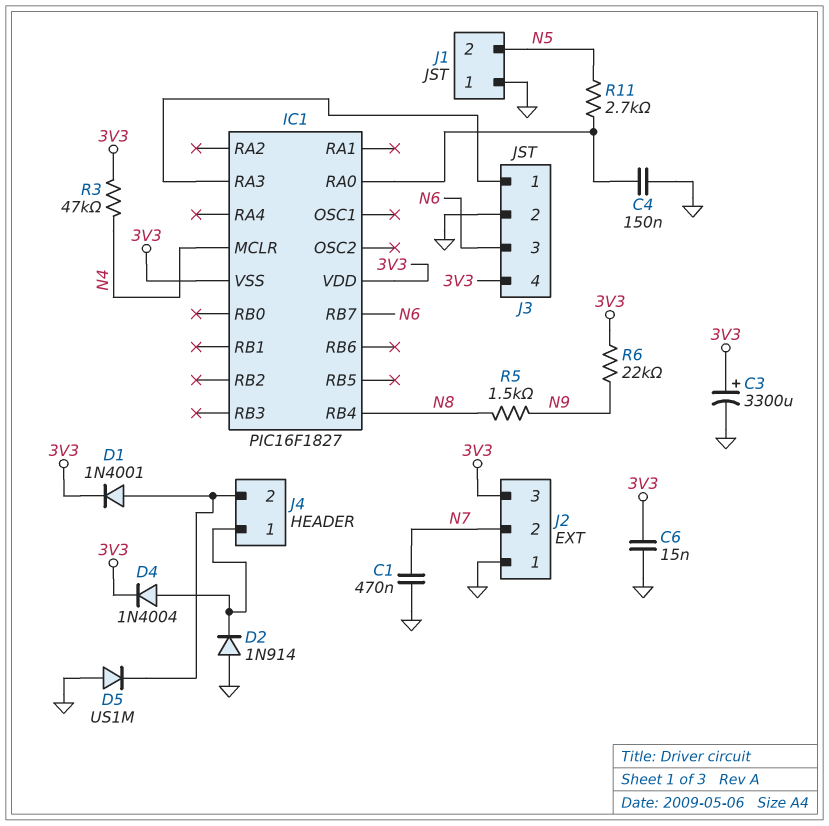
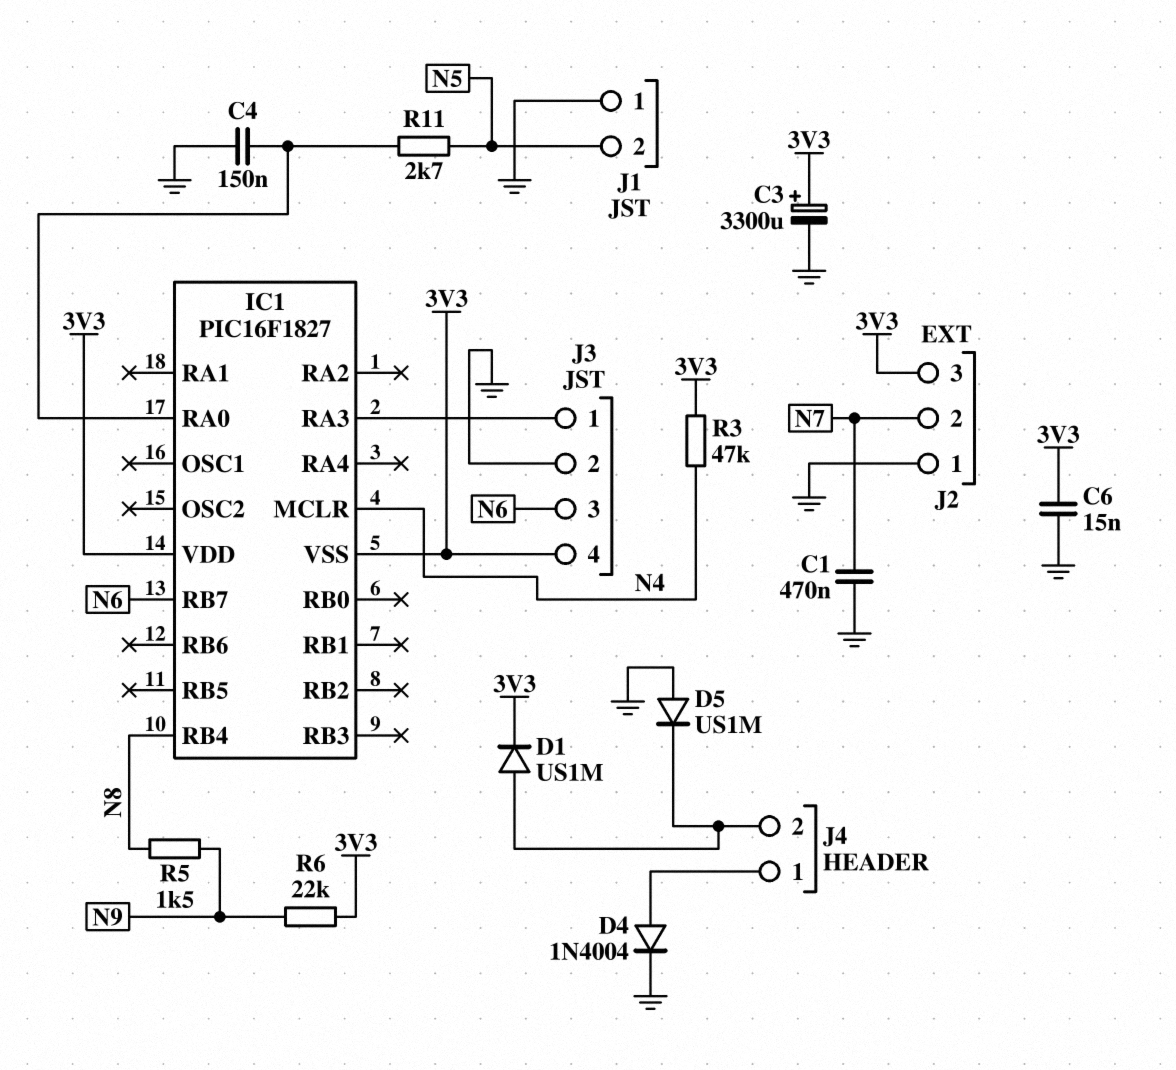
D1: diode 1N4001 (A J4/2, K 3V3) -> diode US1M (A J4/2, K 3V3)
D2: diode 1N914 (A GND, K J4/1) -> none
D4: diode 1N4004 (A J4/1, K 3V3) -> diode 1N4004 (A J4/1, K GND)

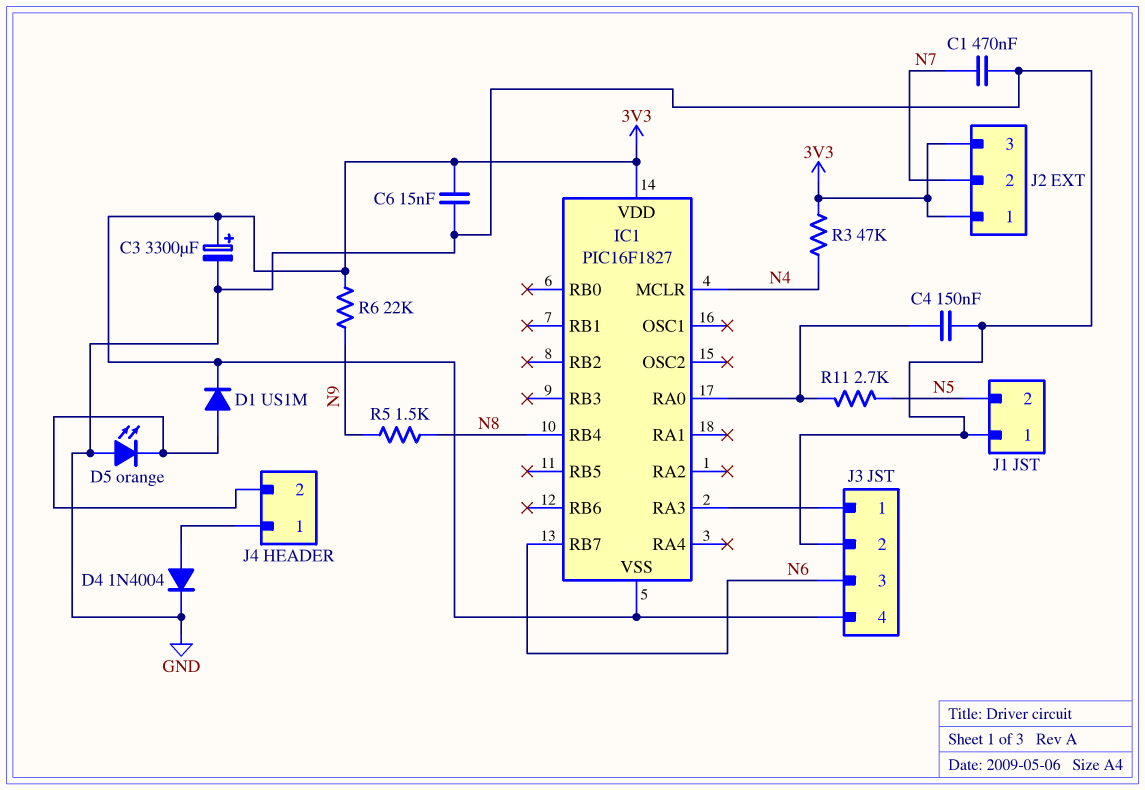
D5: diode US1M (A GND, K J4/2) -> LED orange (A GND, K J4/2)
J2 pin 1: GND -> 3V3

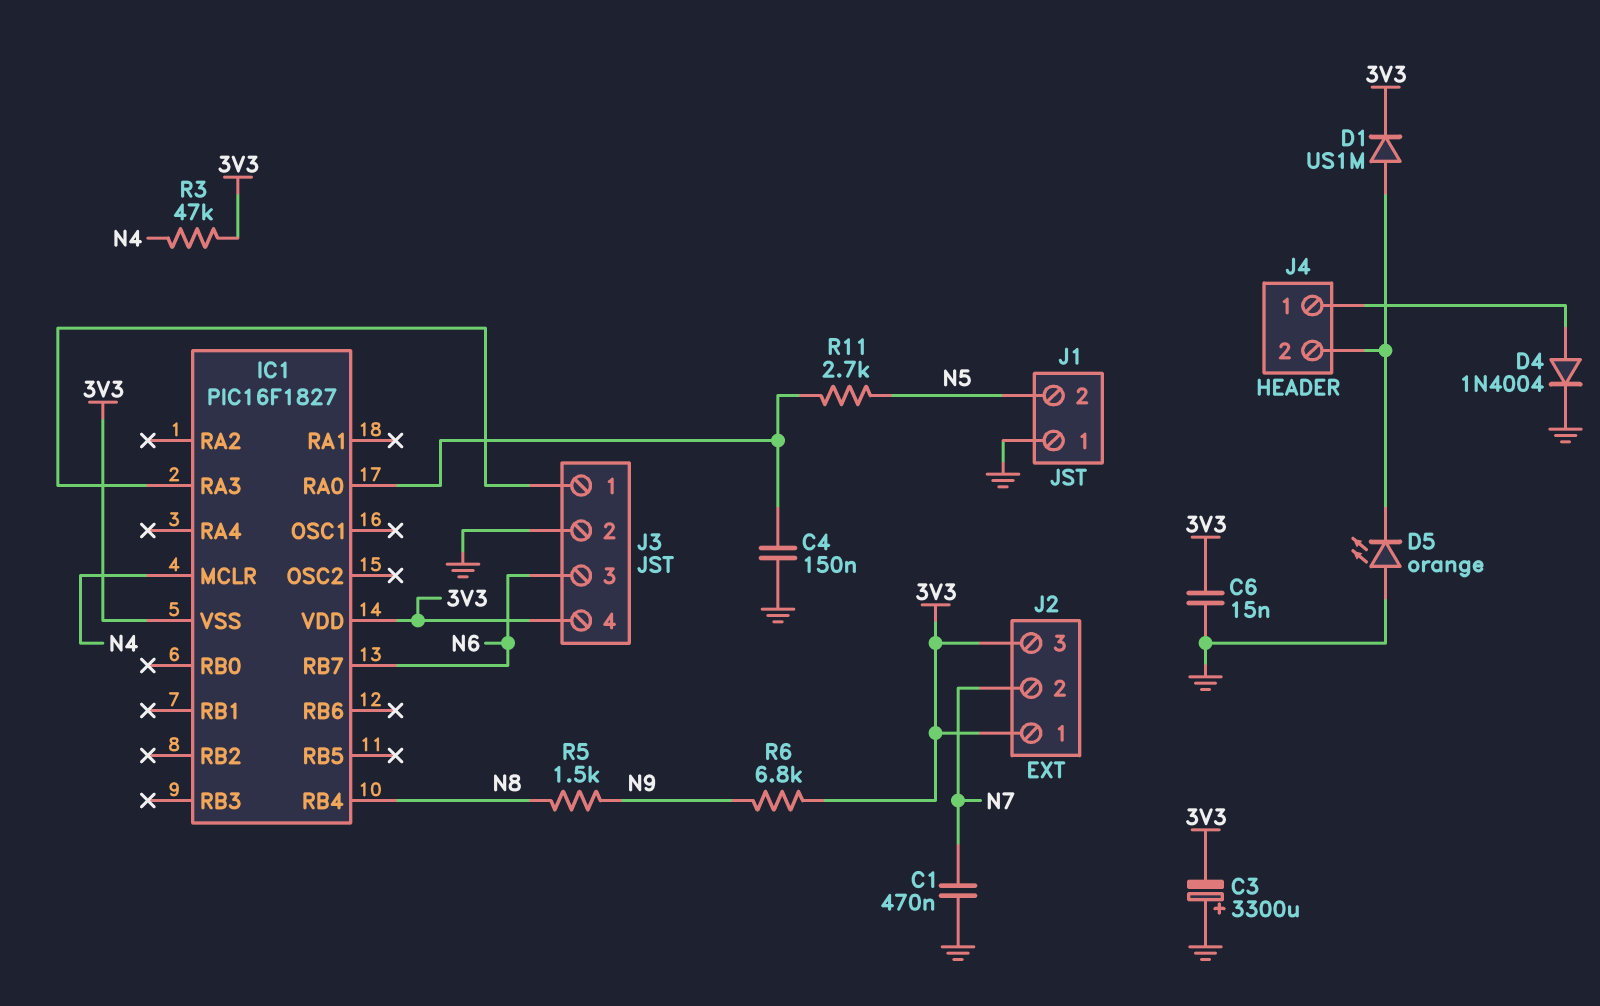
C3: 3300uF (plus 3V3, minus GND) -> 3300uF (plus GND, minus 3V3)
R6: 22k (3V3, N9) -> 6.8k (3V3, N9)

